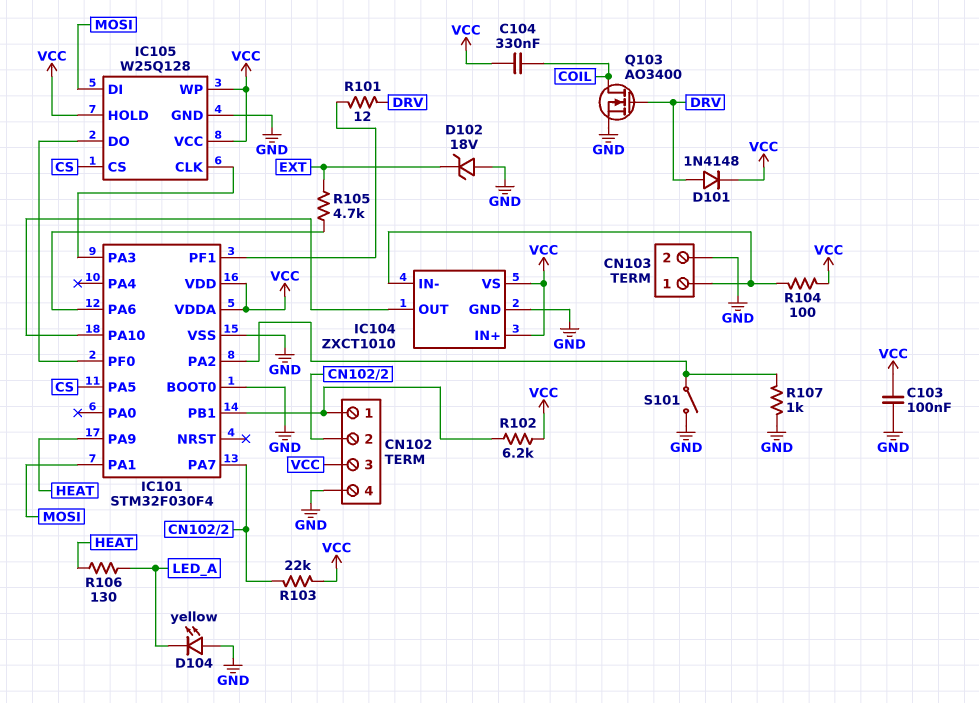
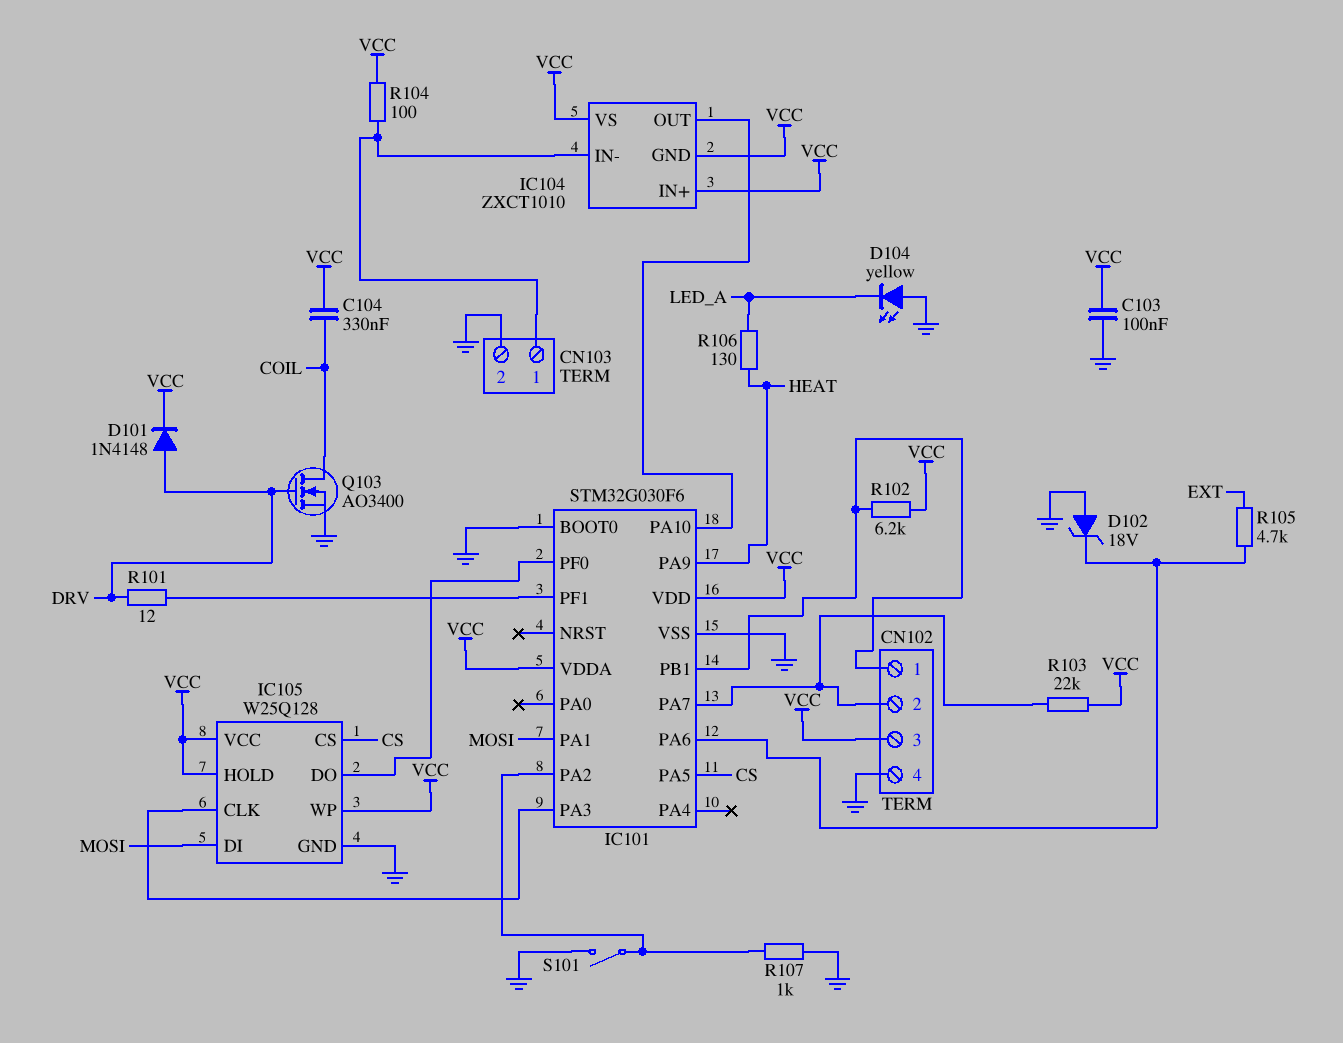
D102: zener 18V (A GND, K EXT) -> zener 18V (A GND, K IC101/PA6)
IC101: STM32F030F4 -> STM32G030F6
IC104 pin GND: GND -> VCC

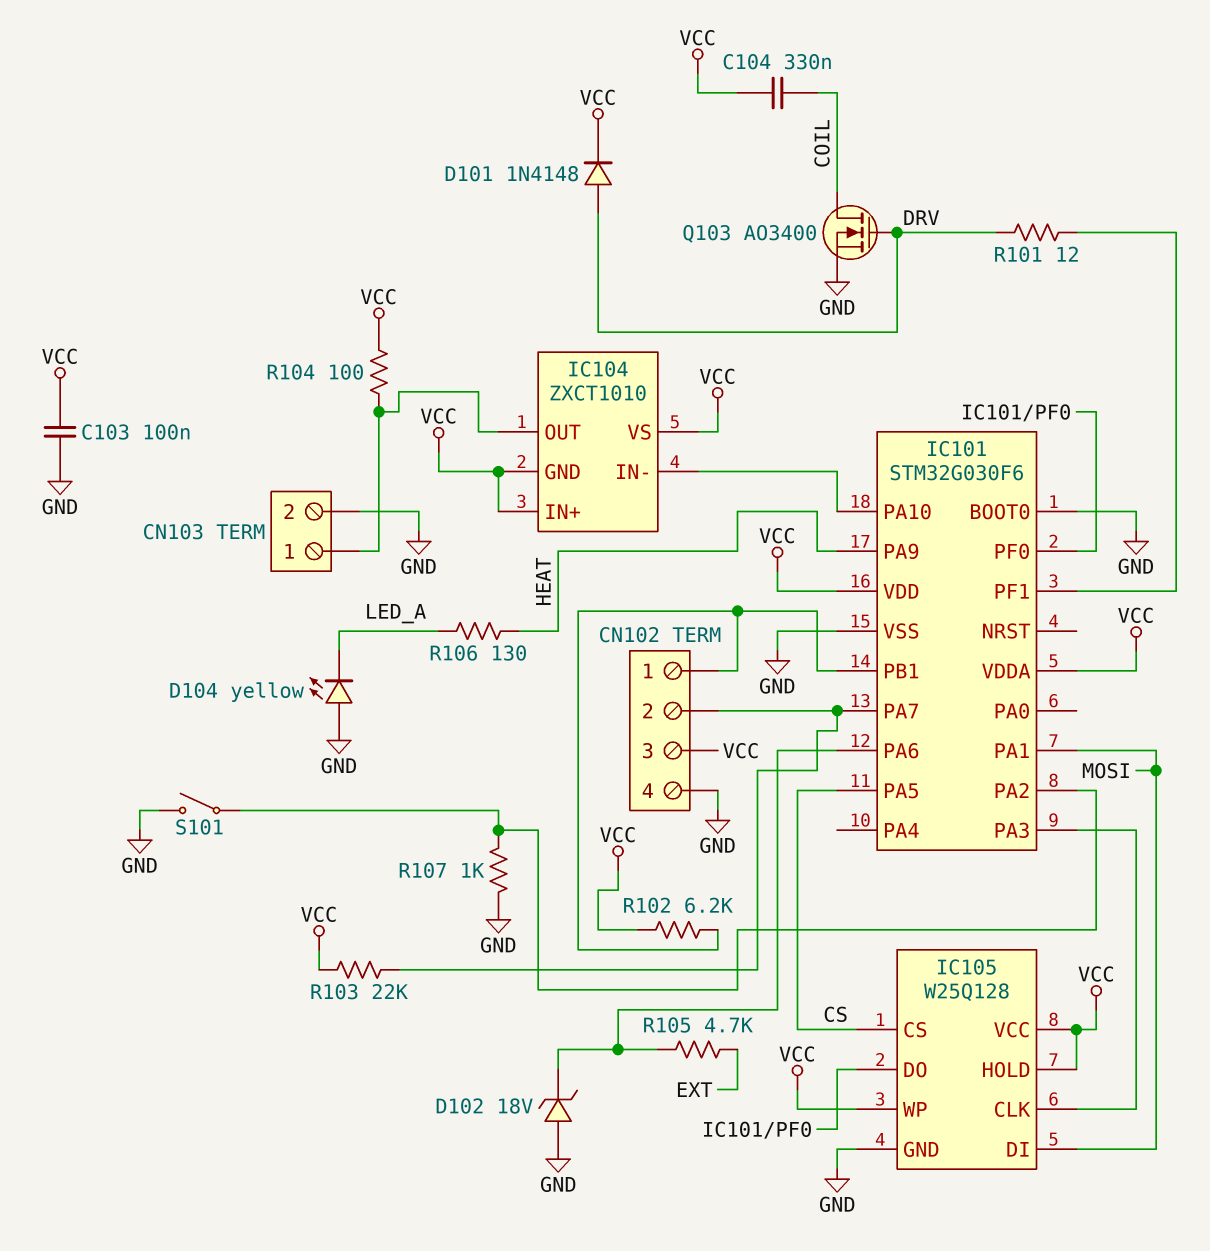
IC104 pin IN-: CN103/1 -> IC101/PA10
IC104 pin OUT: IC101/PA10 -> CN103/1

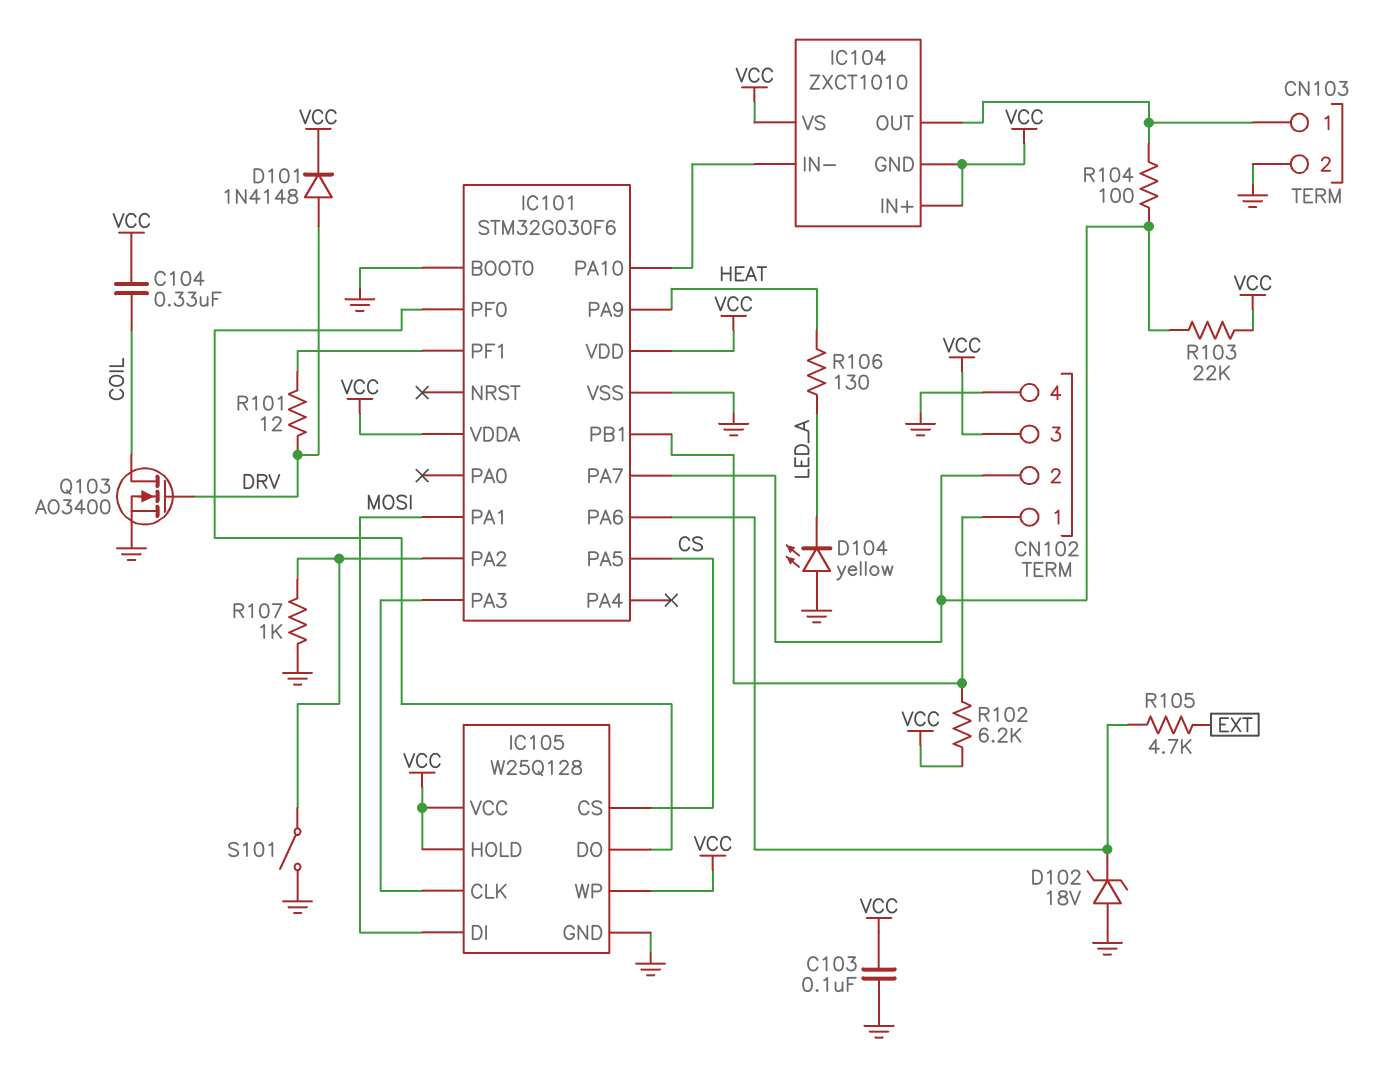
R104: 100 (CN103/1, VCC) -> 100 (CN102/2, CN103/1)

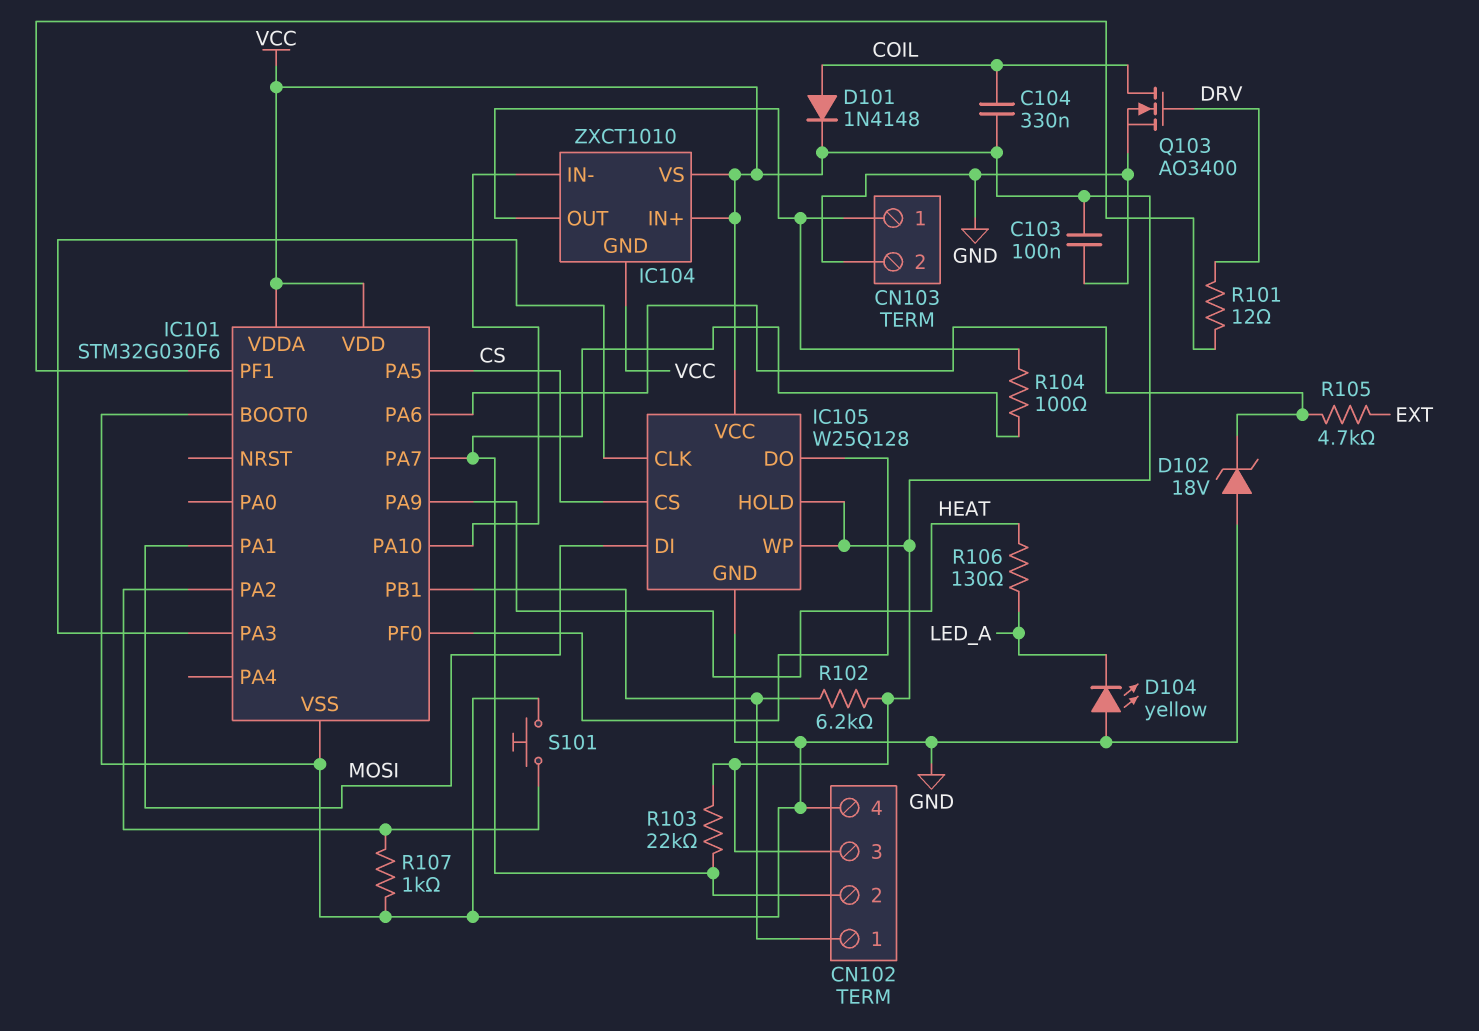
D101: diode 1N4148 (A DRV, K VCC) -> diode 1N4148 (A COIL, K VCC)
S101: switch (GND, IC101/PA2) -> button (GND, IC101/PA2)

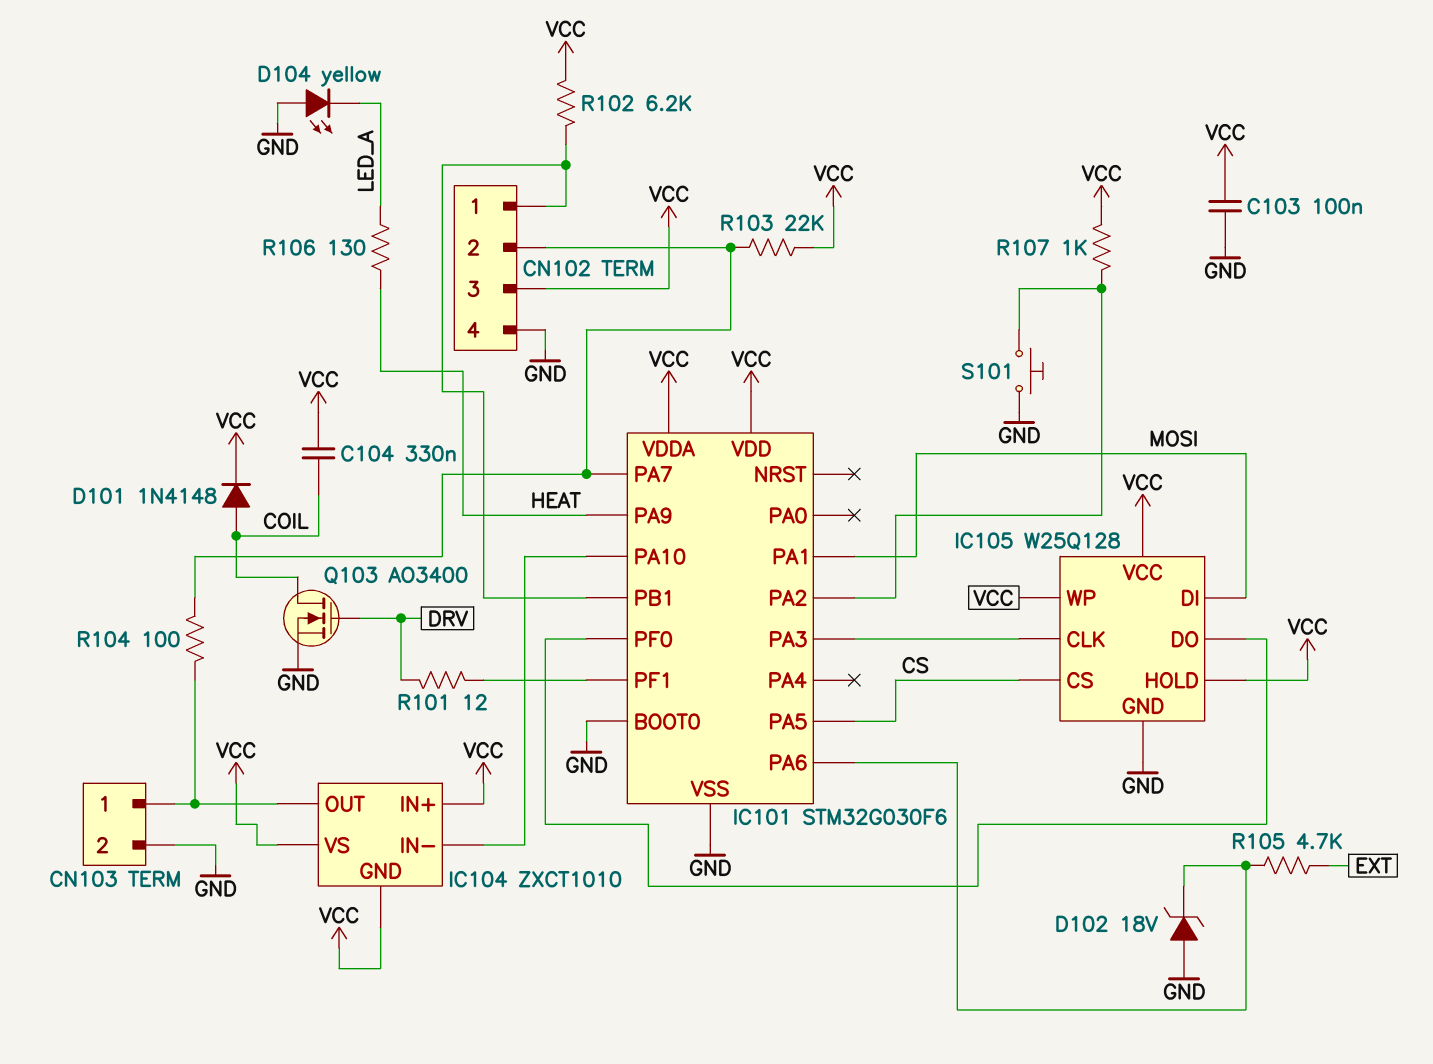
R107: 1k (GND, IC101/PA2) -> 1k (IC101/PA2, VCC)

